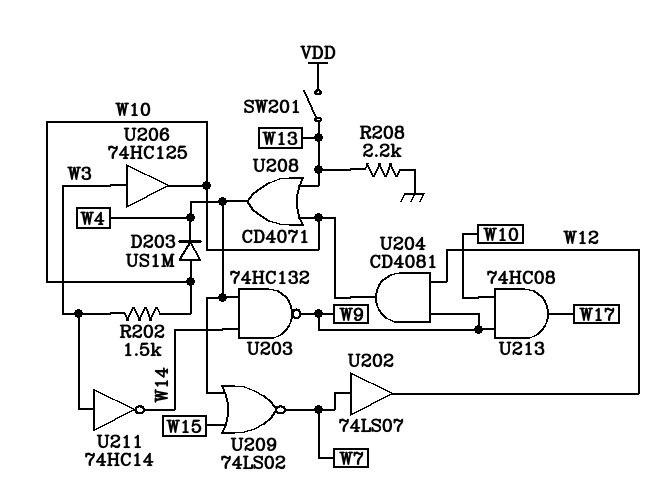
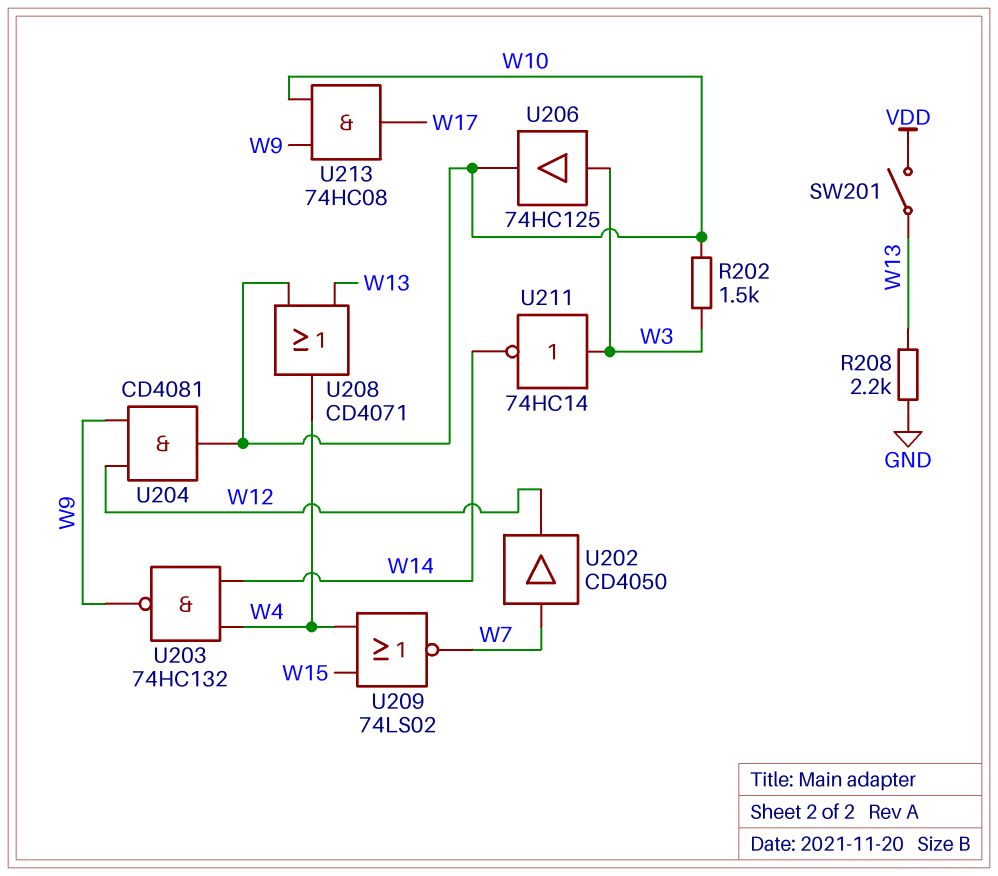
D203: diode US1M (A W10, K W4) -> none
U202: buffer 74LS07 (in W7, out W12) -> buffer CD4050 (in W7, out W12)

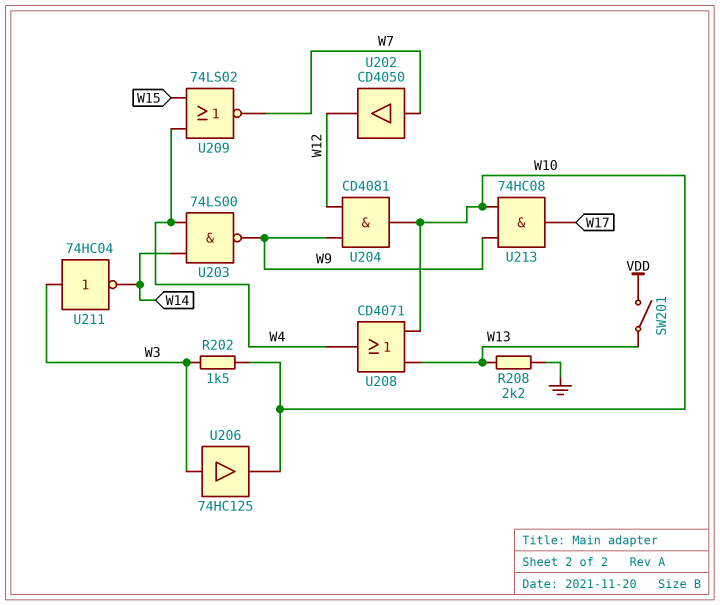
U203: NAND 74HC132 (in W4, in W14, out W9) -> NAND 74LS00 (in W4, in W14, out W9)
U211: NOT 74HC14 (in W3, out W14) -> NOT 74HC04 (in W3, out W14)

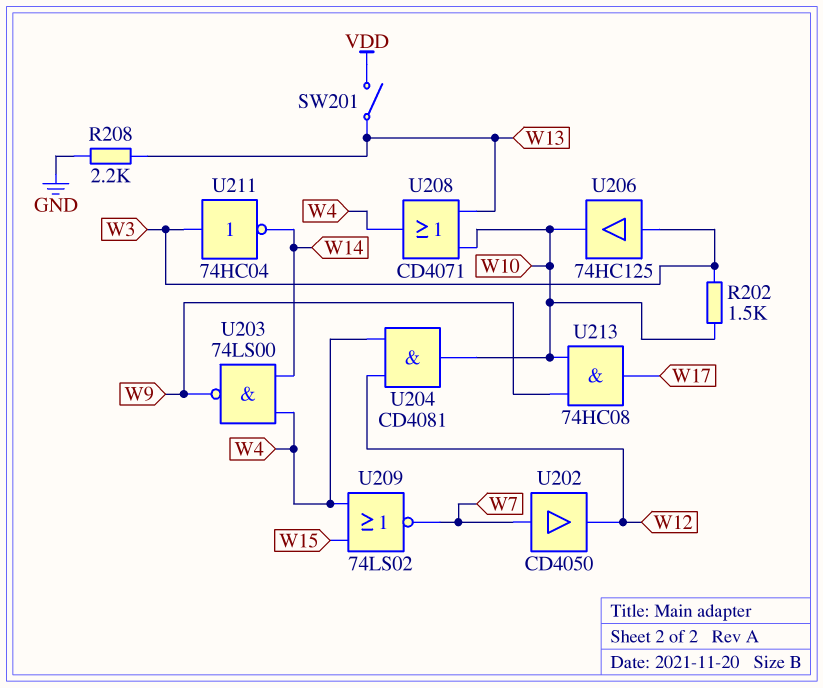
U204: AND CD4081 (in W9, in W12, out W10) -> AND CD4081 (in W4, in W12, out W10)

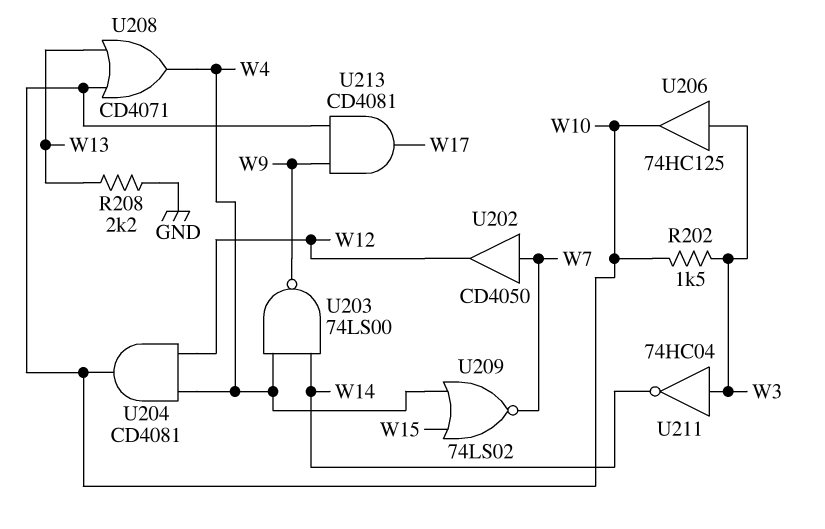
SW201: switch (VDD, W13) -> none
U213: AND 74HC08 (in W9, in W10, out W17) -> AND CD4081 (in W9, in W10, out W17)

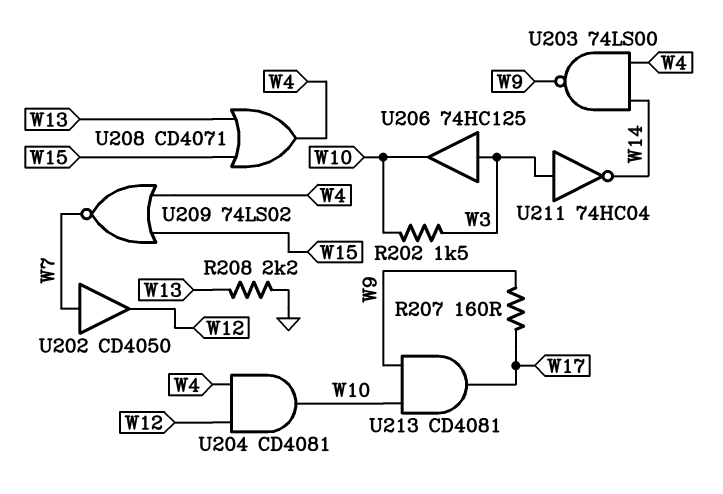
R207: none -> 160 (W9, W17)
U208: OR CD4071 (in W10, in W13, out W4) -> OR CD4071 (in W13, in W15, out W4)

